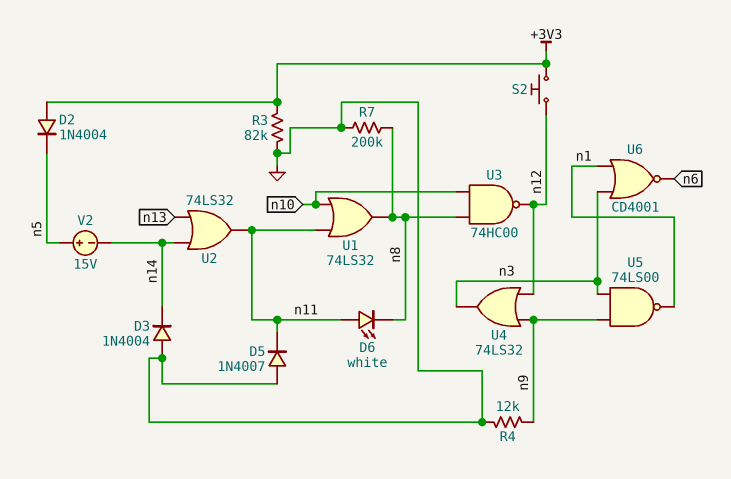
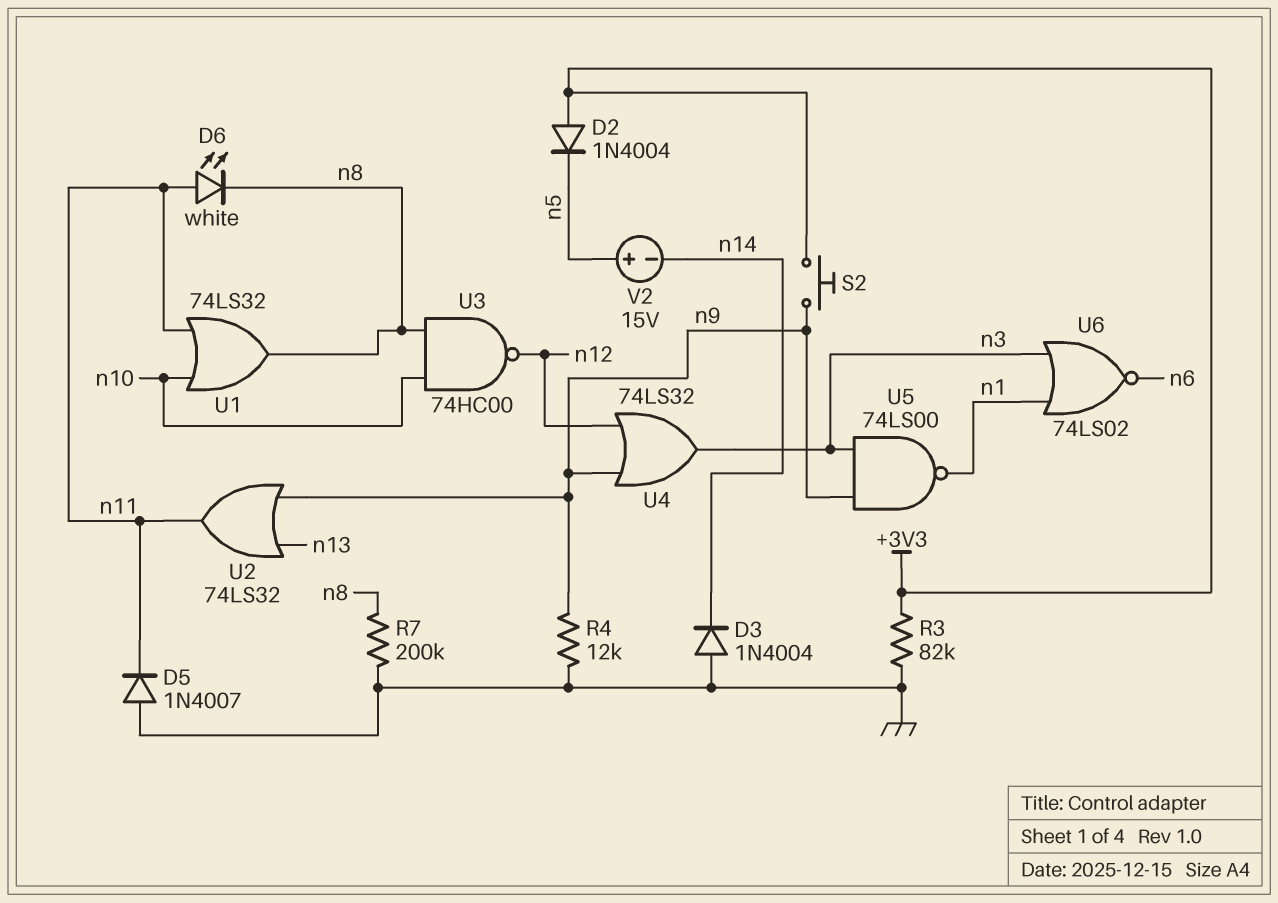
S2: button (+3V3, n12) -> button (+3V3, n9)
U2: OR 74LS32 (in n13, in n14, out n11) -> OR 74LS32 (in n9, in n13, out n11)
U6: NOR CD4001 (in n1, in n3, out n6) -> NOR 74LS02 (in n1, in n3, out n6)

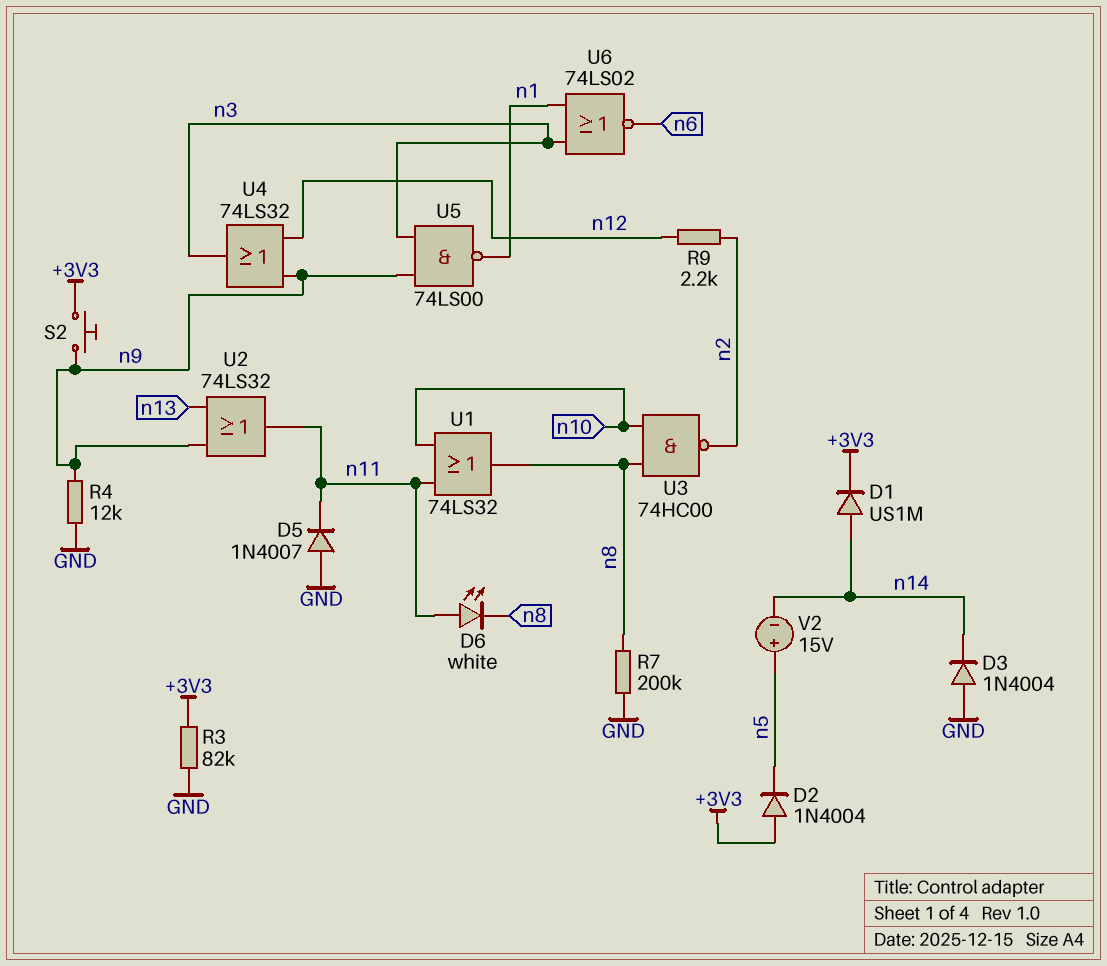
D1: none -> diode US1M (A n14, K +3V3)
R9: none -> 2.2k (n2, n12)
U3: NAND 74HC00 (in n8, in n10, out n12) -> NAND 74HC00 (in n8, in n10, out n2)

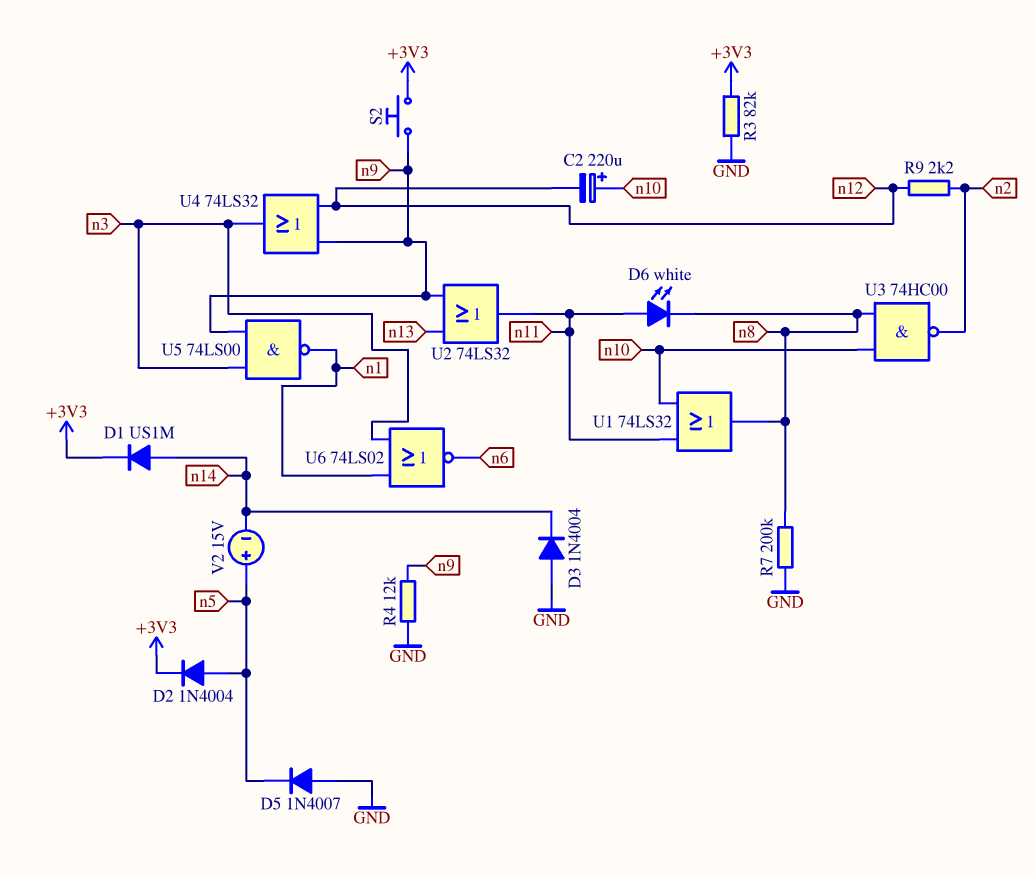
C2: none -> 220uF (plus n10, minus n12)
D2: diode 1N4004 (A +3V3, K n5) -> diode 1N4004 (A n5, K +3V3)
D5: diode 1N4007 (A GND, K n11) -> diode 1N4007 (A GND, K n5)

